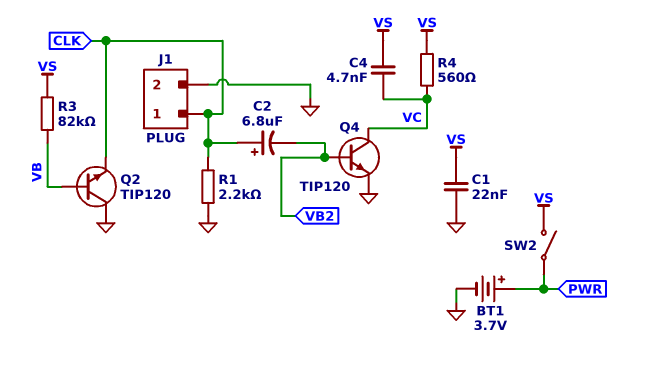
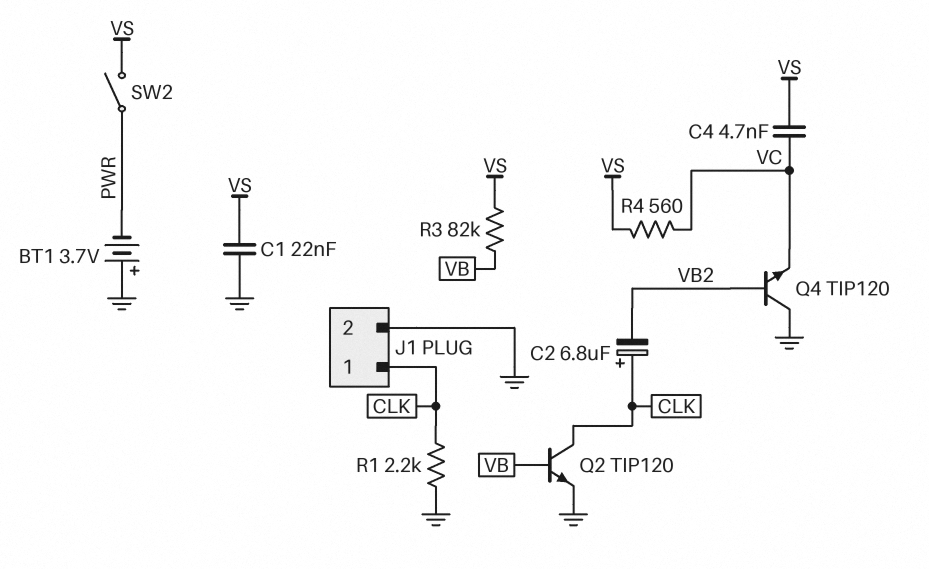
BT1: 3.7V (plus PWR, minus GND) -> 3.7V (plus GND, minus PWR)
Q2: NPN TIP120 (B VB, C GND, E CLK) -> NPN TIP120 (B VB, C CLK, E GND)
Q4: NPN TIP120 (B VB2, C VC, E GND) -> NPN TIP120 (B VB2, C GND, E VC)

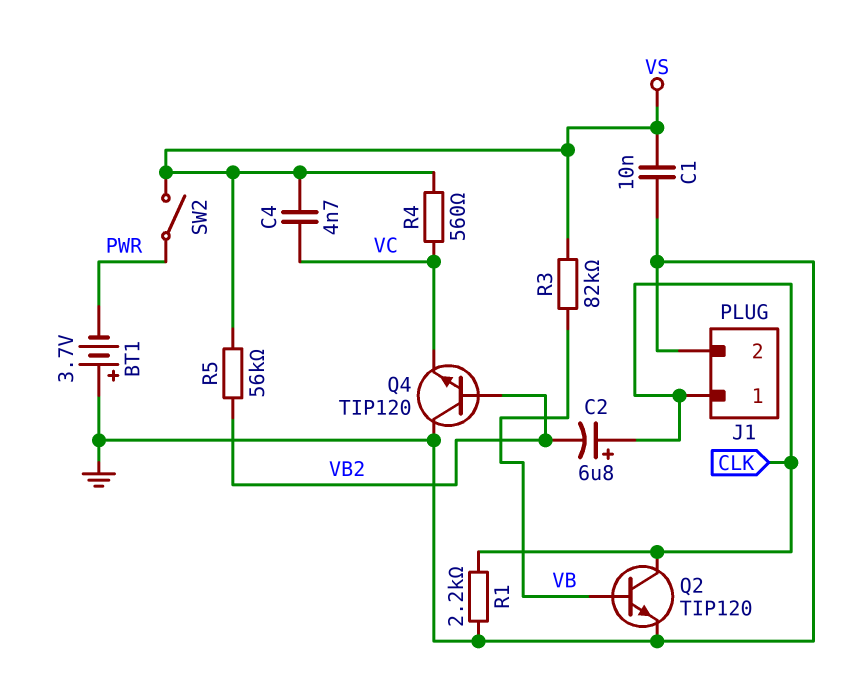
C1: 22nF (GND, VS) -> 10nF (GND, VS)
R5: none -> 56k (VB2, VS)

